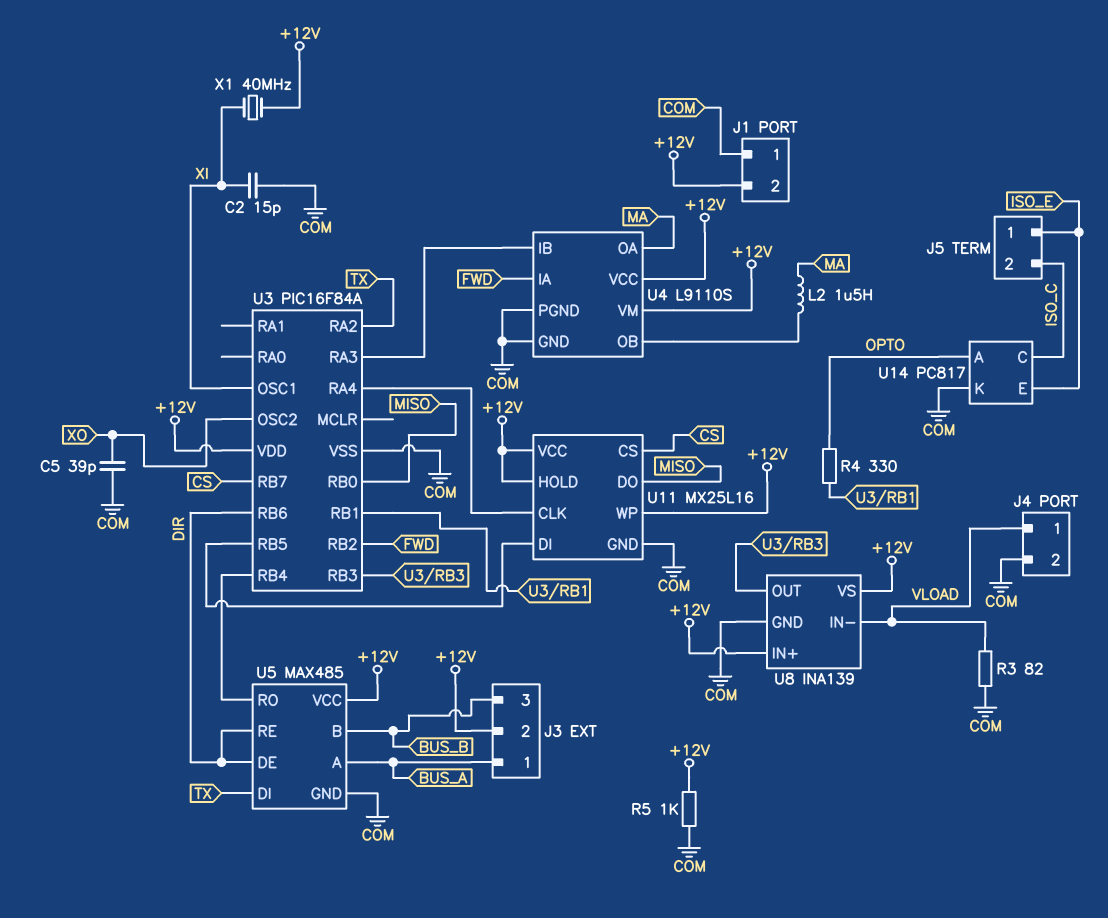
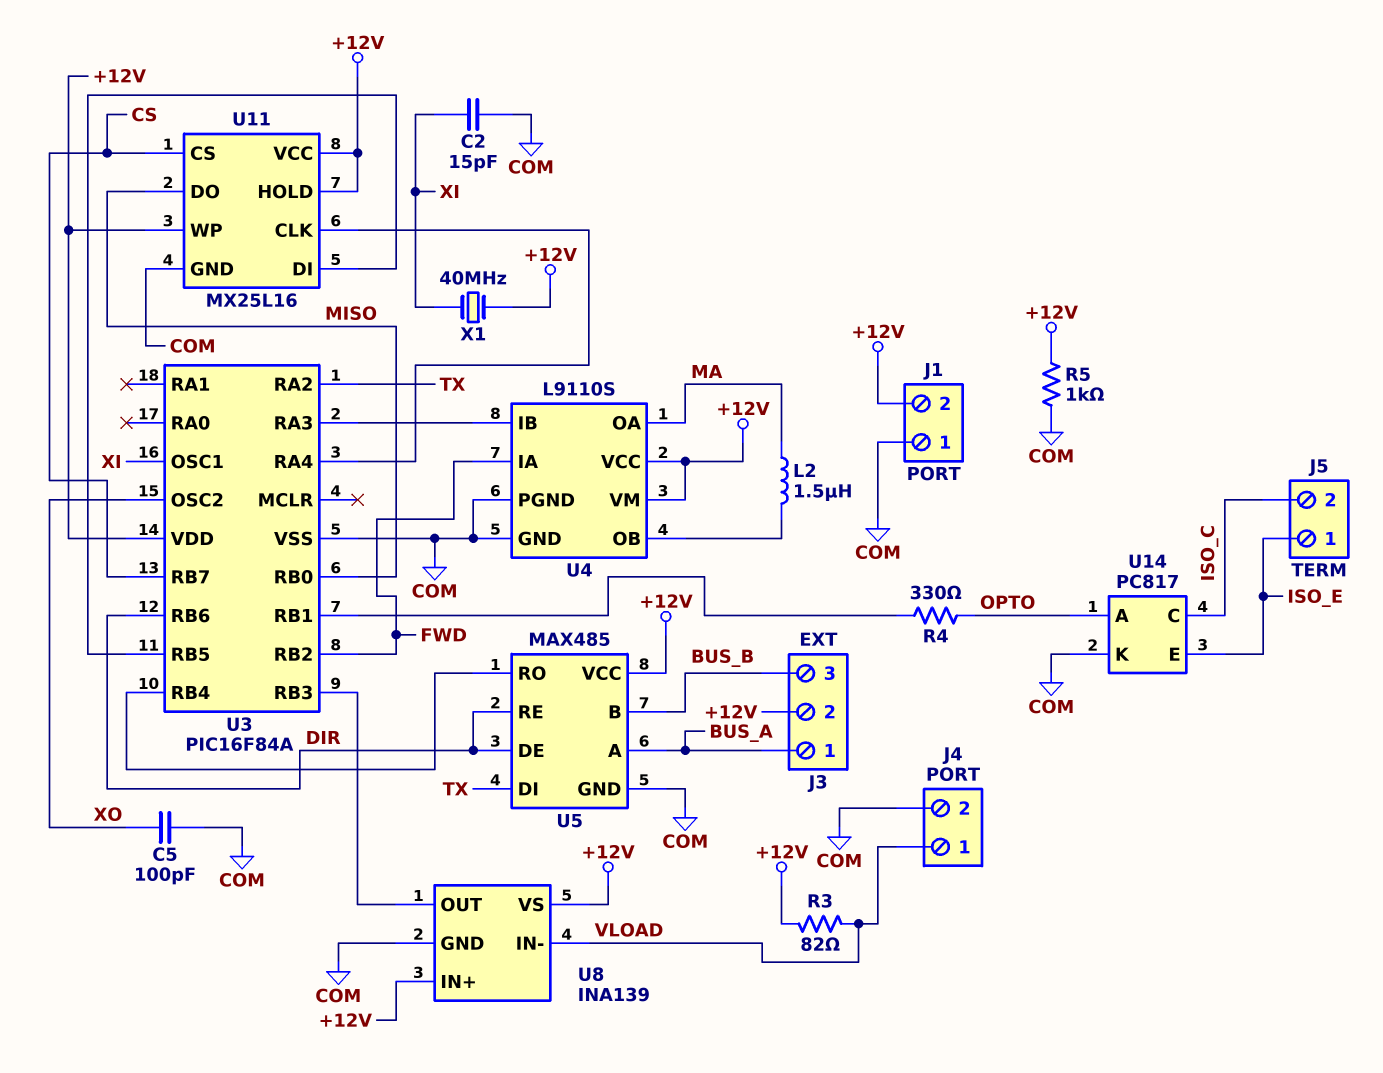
C5: 39pF (COM, XO) -> 100pF (COM, XO)
R3: 82 (COM, VLOAD) -> 82 (+12V, VLOAD)

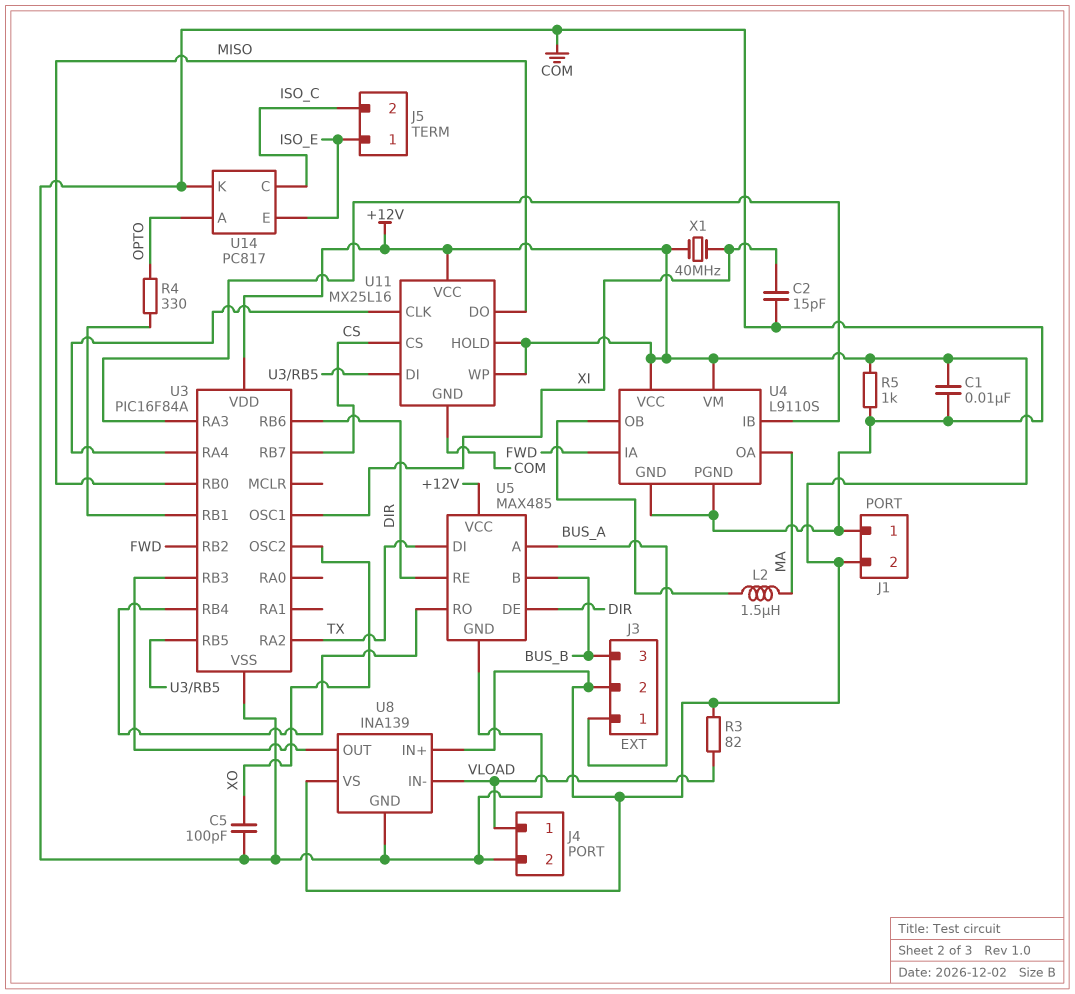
C1: none -> 10nF (+12V, COM)

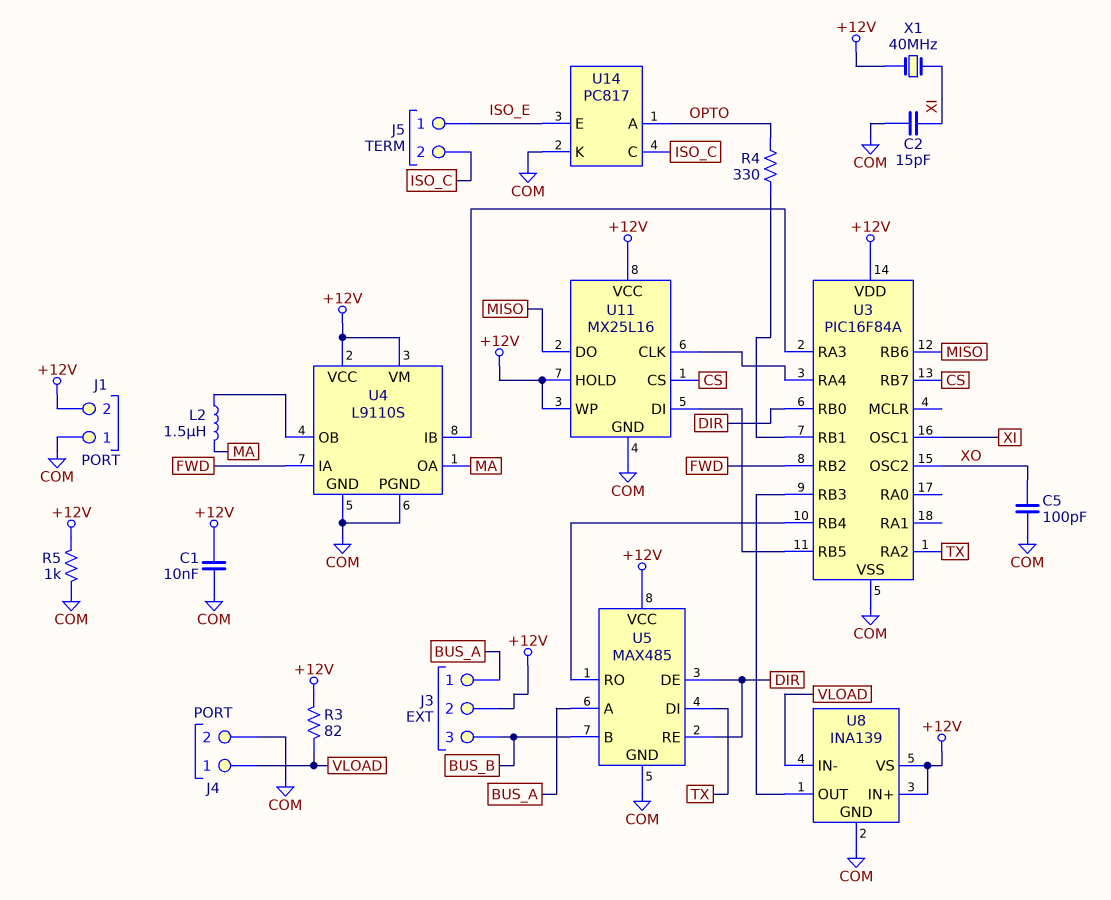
U3 pin RB0: MISO -> DIR
U3 pin RB6: DIR -> MISO

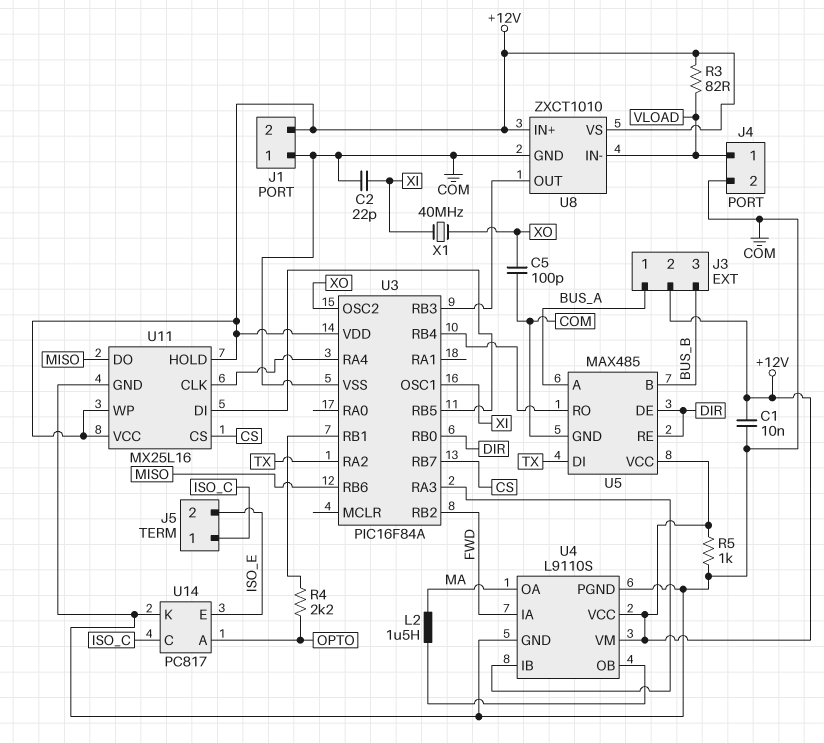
C2: 15pF (COM, XI) -> 22pF (COM, XI)
J5 pin 1: ISO_E -> ISO_C
J5 pin 2: ISO_C -> ISO_E
R4: 330 (OPTO, U3/RB1) -> 2.2k (OPTO, U3/RB1)
U8: INA139 -> ZXCT1010
X1: 40MHz (+12V, XI) -> 40MHz (XI, XO)

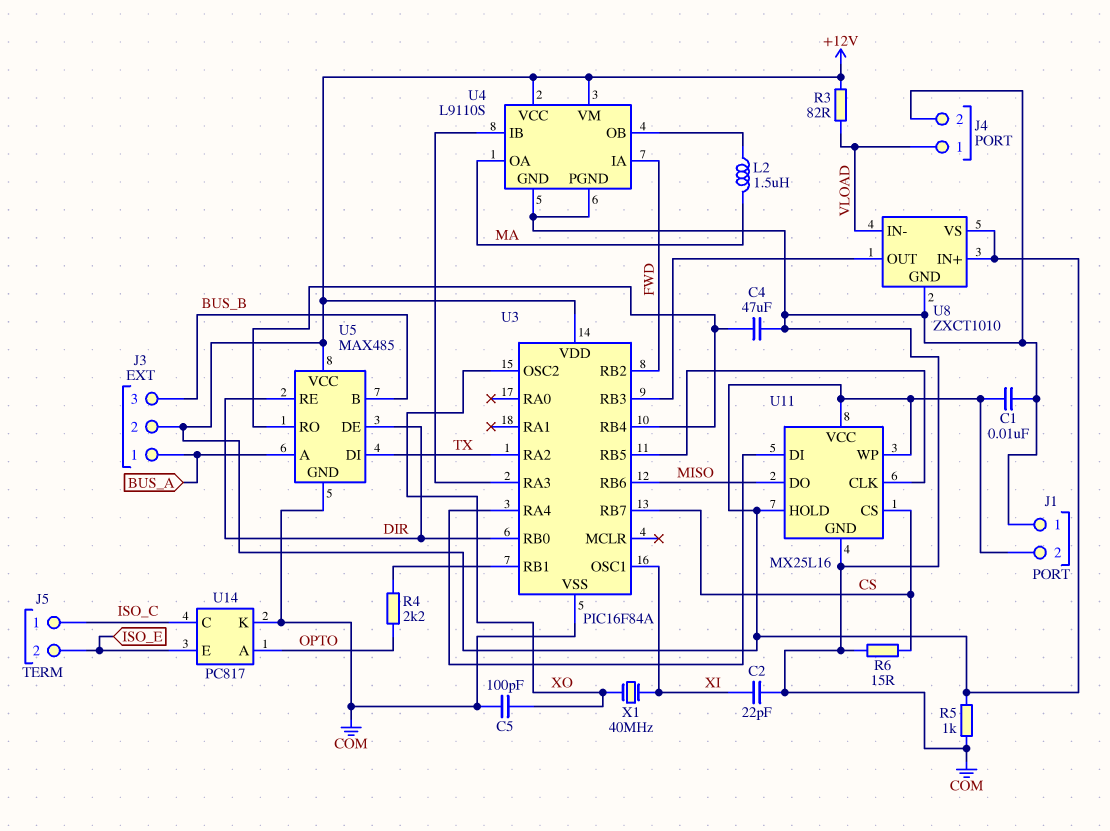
C4: none -> 47uF (COM, U3/RB4)
R6: none -> 15 (COM, CS)
U11 pin CLK: U3/RA4 -> U3/RB5
U11 pin DI: U3/RB5 -> U3/RA4

